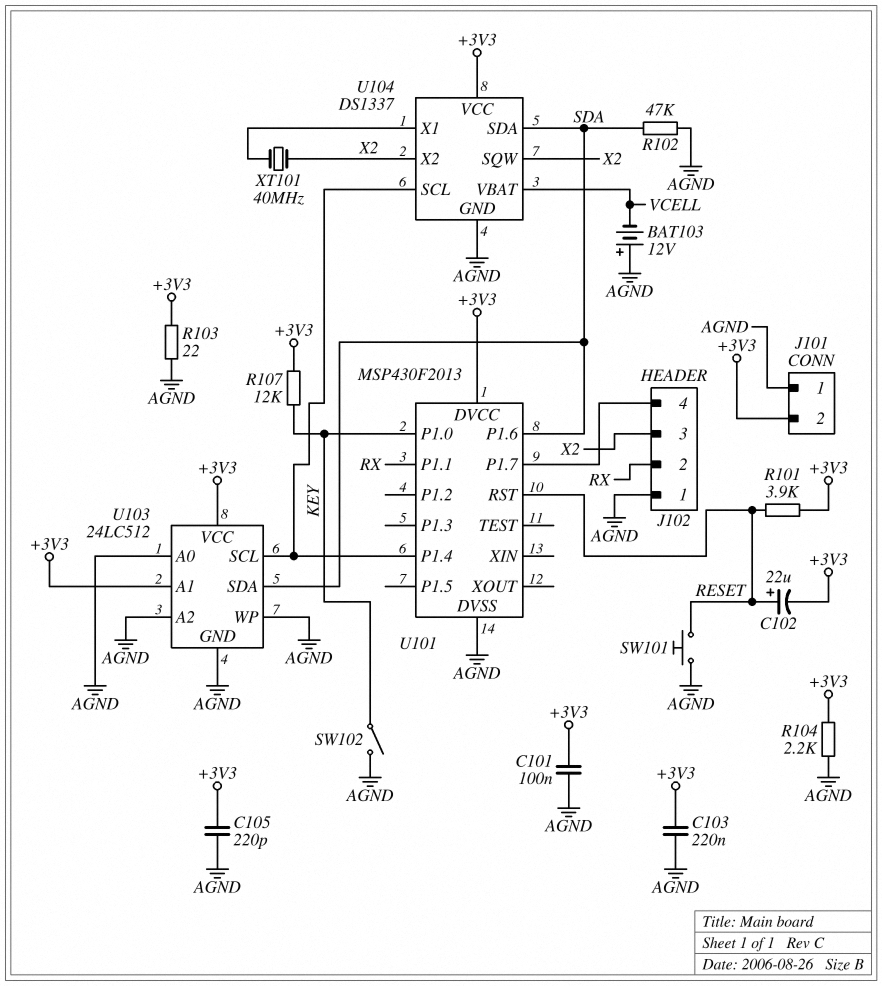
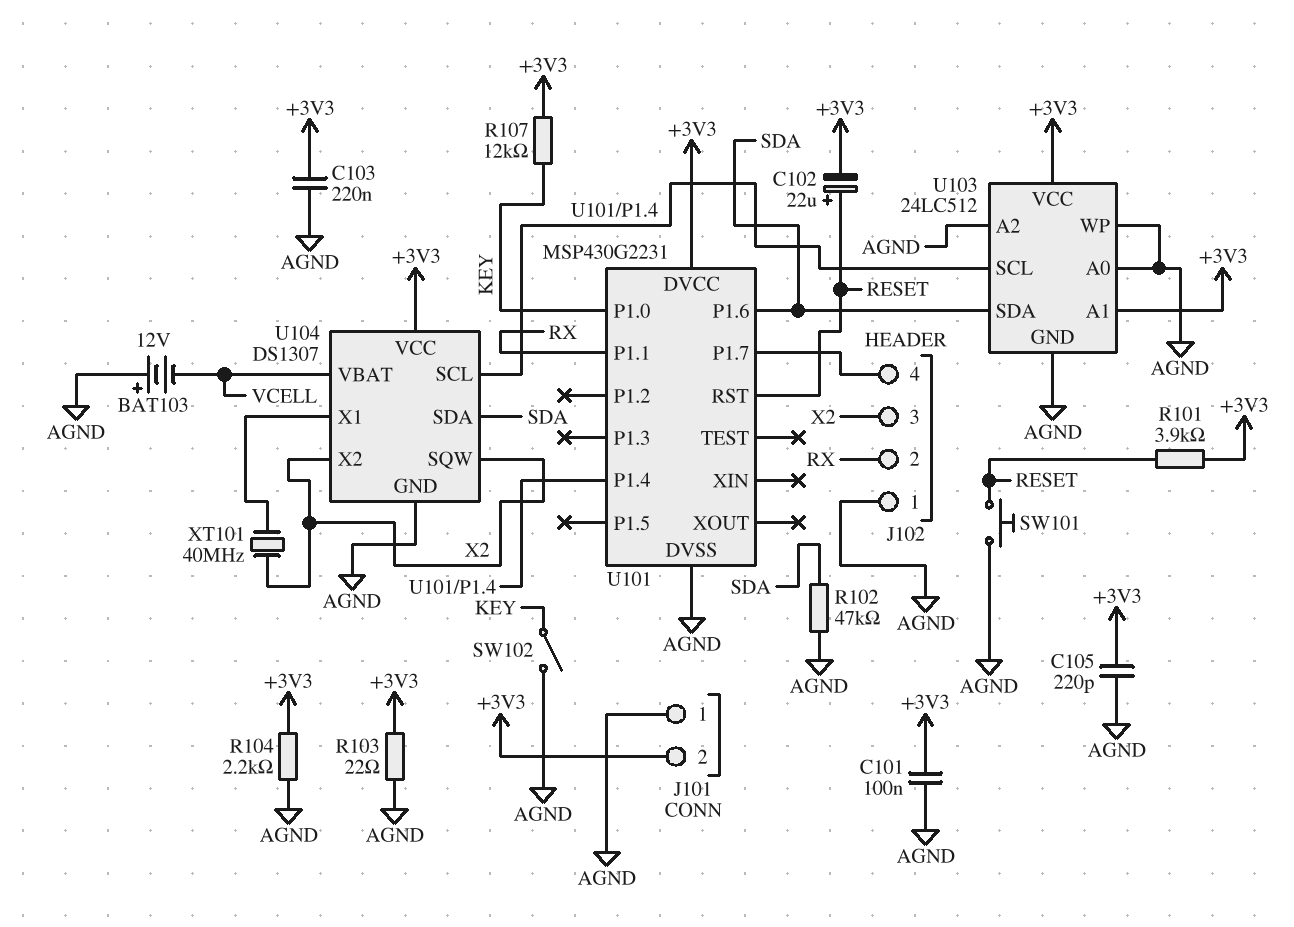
U101: MSP430F2013 -> MSP430G2231
U104: DS1337 -> DS1307

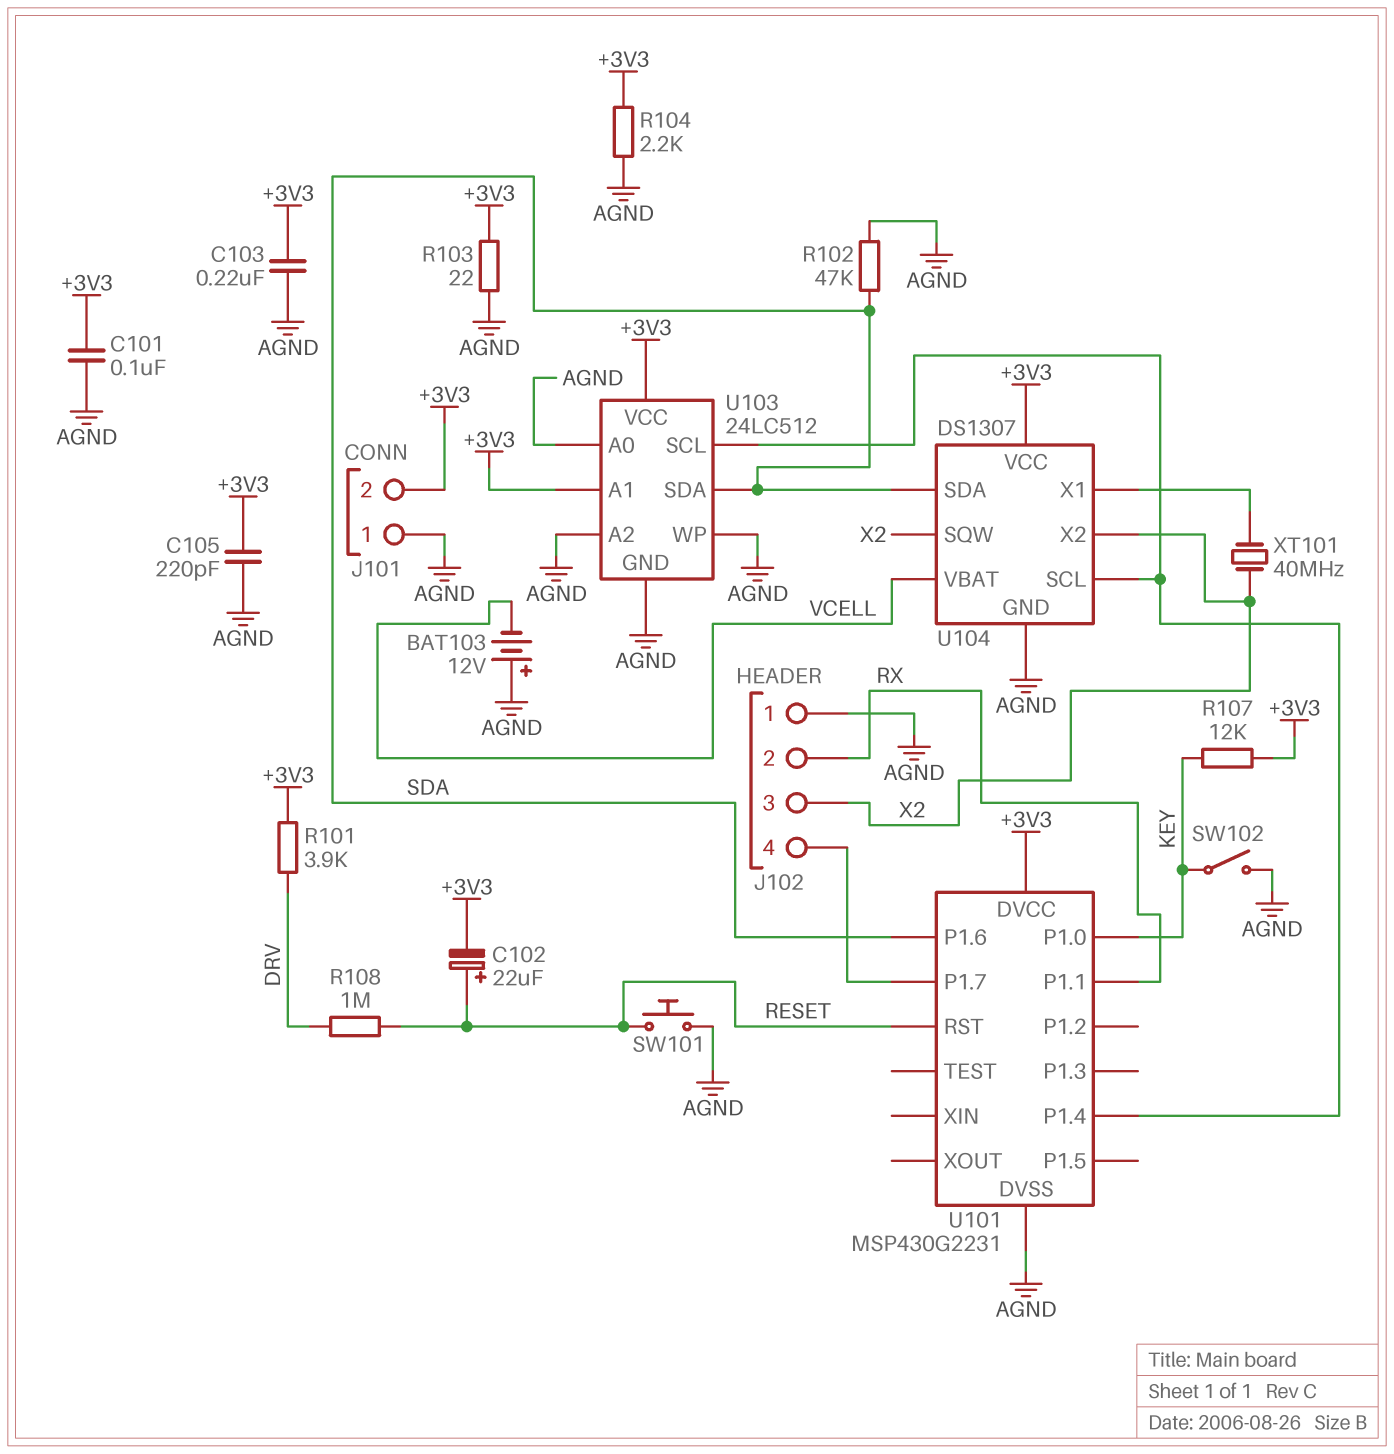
R101: 3.9k (+3V3, RESET) -> 3.9k (+3V3, DRV)
R108: none -> 1M (DRV, RESET)

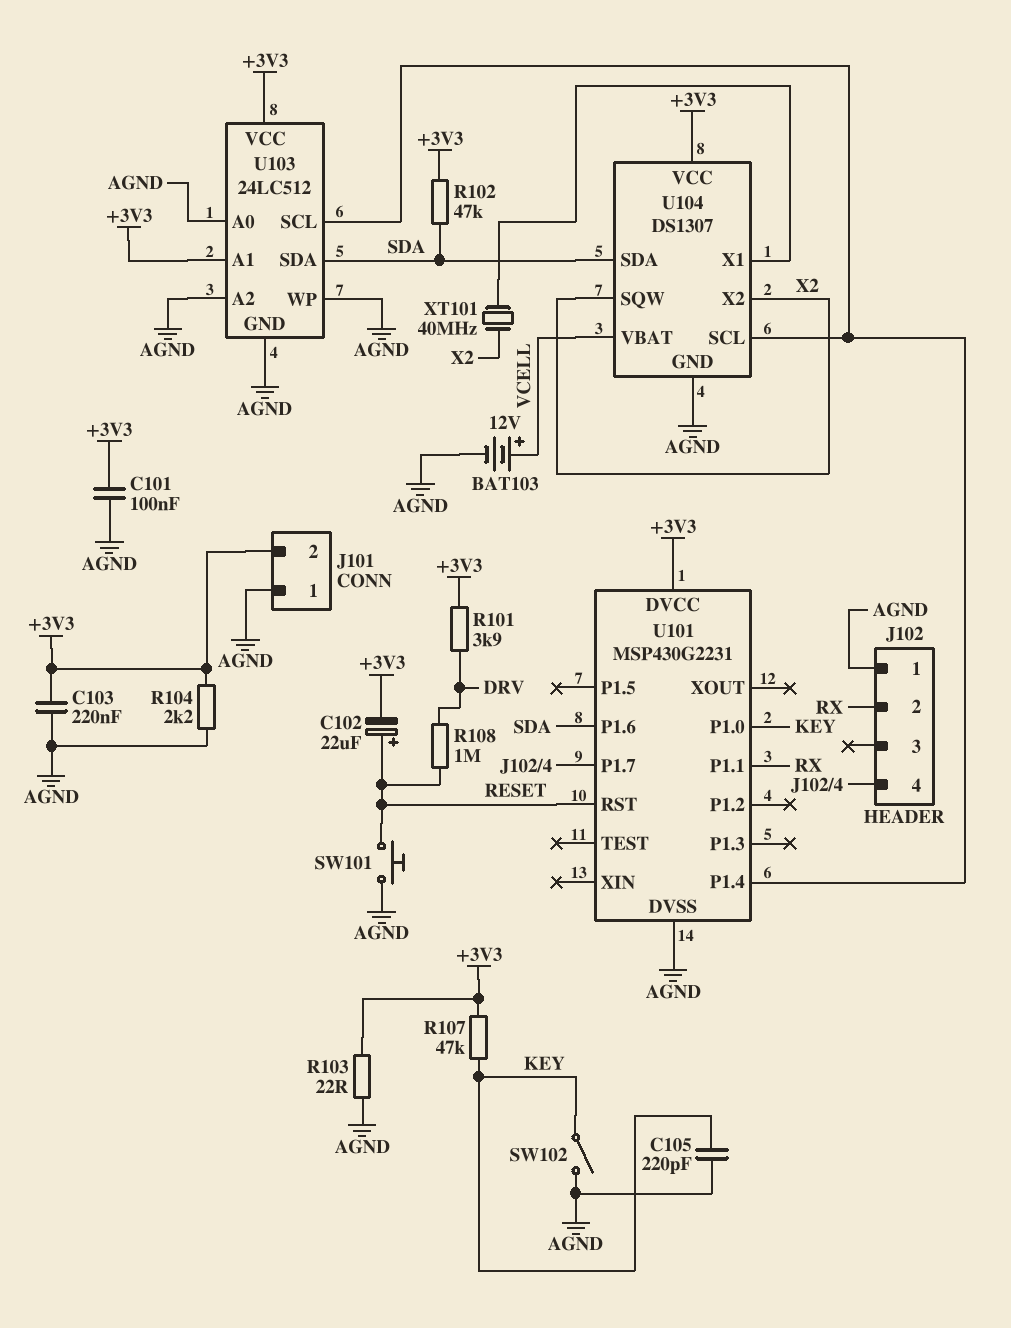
BAT103: 12V (plus AGND, minus VCELL) -> 12V (plus VCELL, minus AGND)
C105: 220pF (+3V3, AGND) -> 220pF (AGND, KEY)
J102 pin 3: X2 -> none
R102: 47k (AGND, SDA) -> 47k (+3V3, SDA)
R107: 12k (+3V3, KEY) -> 47k (+3V3, KEY)

